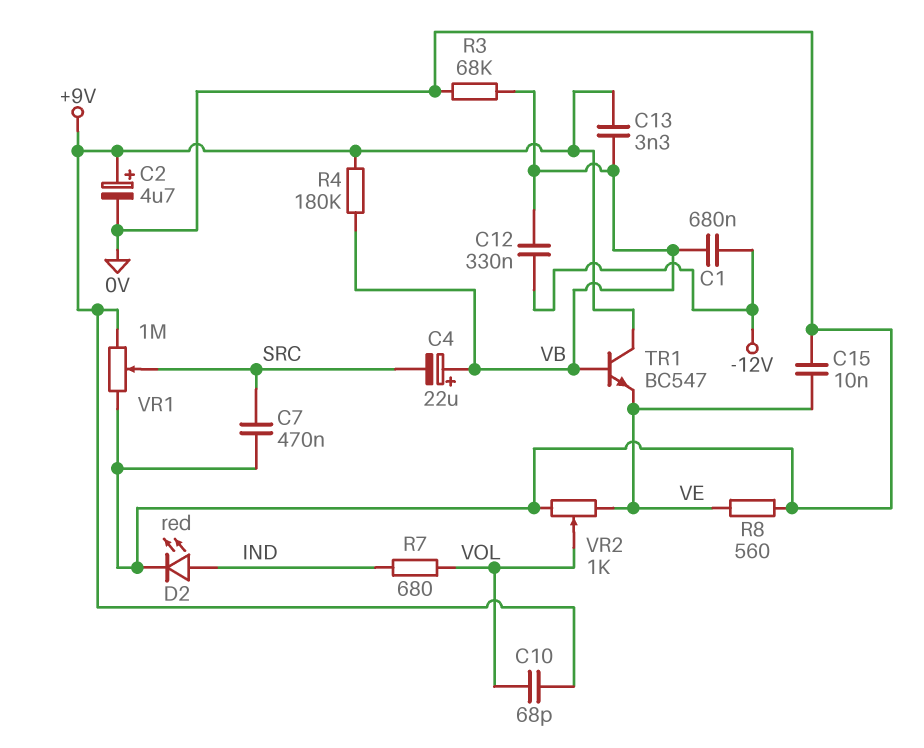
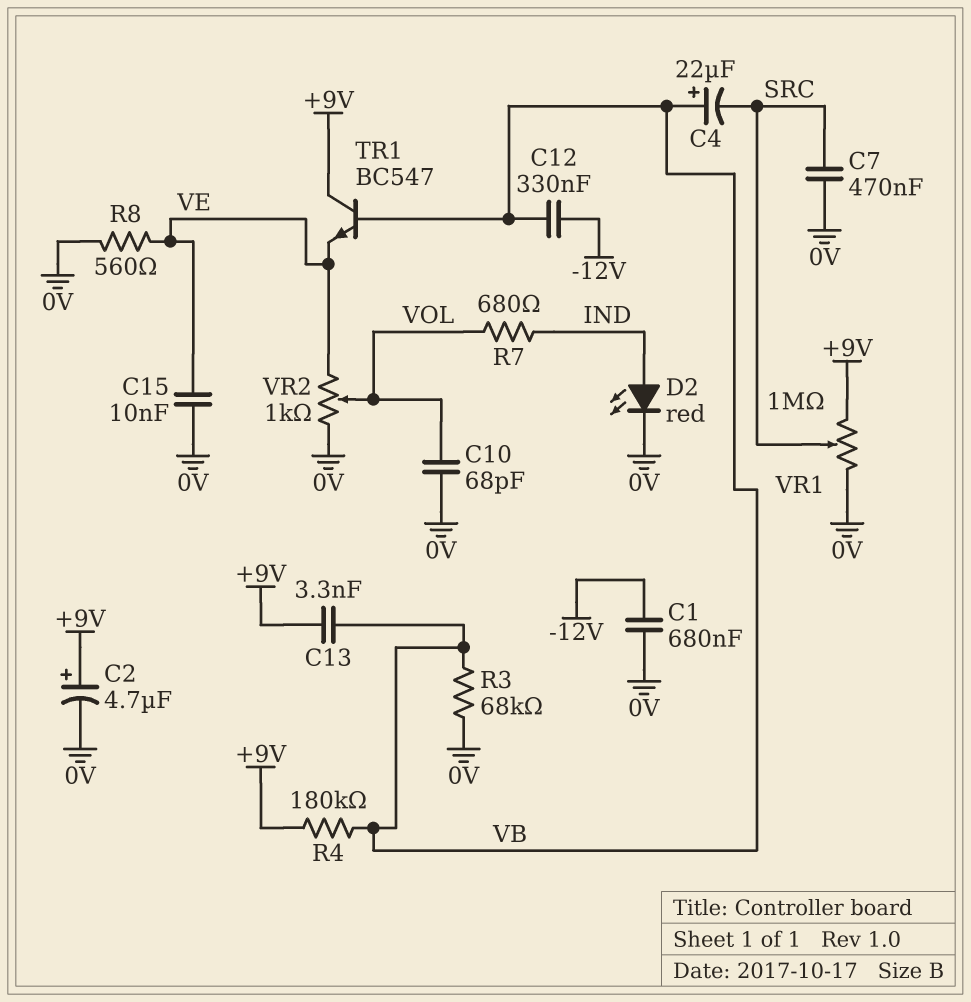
C1: 680nF (-12V, VB) -> 680nF (-12V, 0V)
C10: 68pF (+9V, VOL) -> 68pF (0V, VOL)

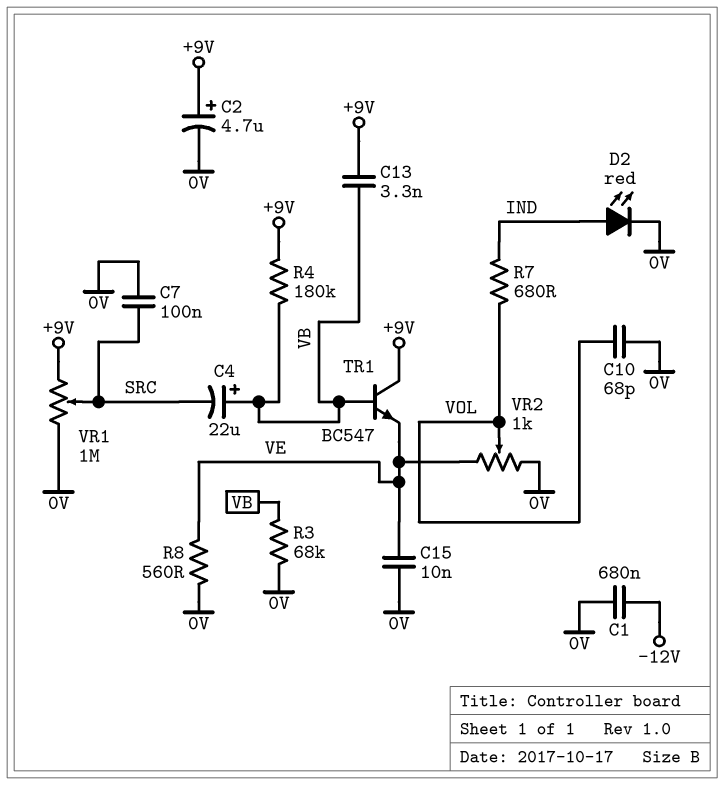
C7: 470nF (0V, SRC) -> 100nF (0V, SRC)
C12: 330nF (-12V, VB) -> none

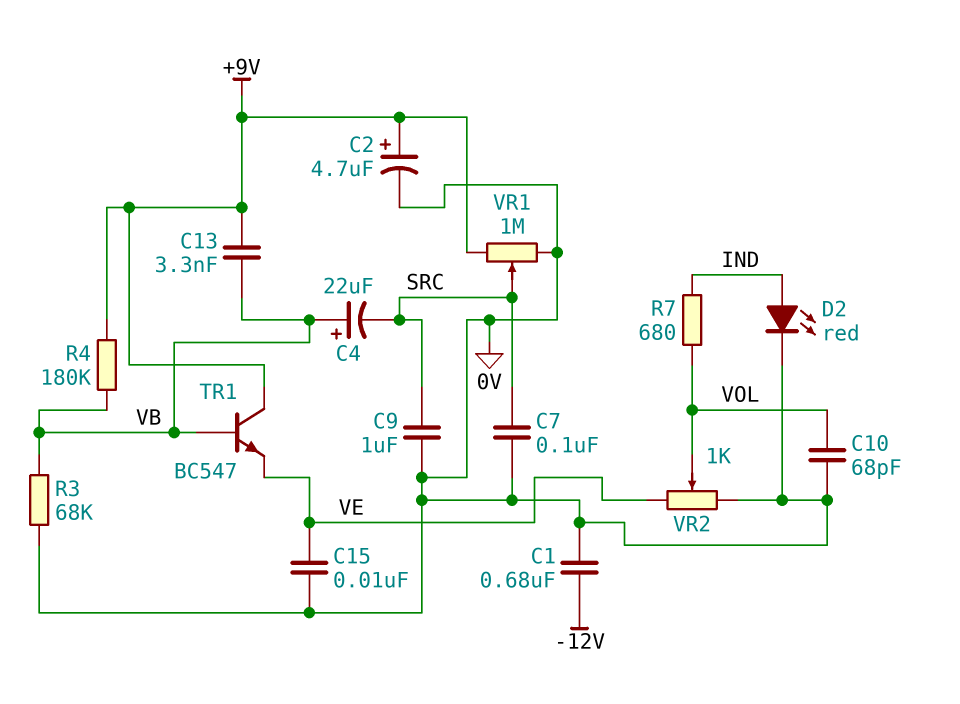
C9: none -> 1uF (0V, SRC)
R8: 560 (0V, VE) -> none

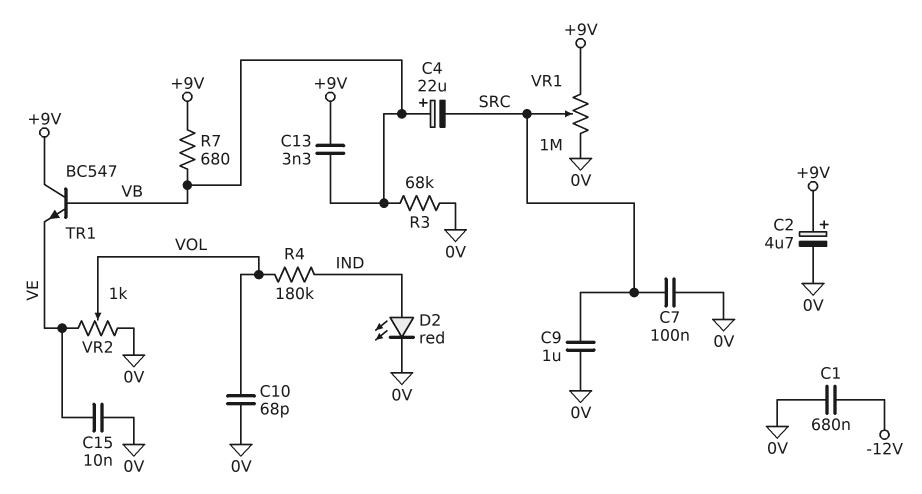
R4: 180k (+9V, VB) -> 180k (IND, VOL)
R7: 680 (IND, VOL) -> 680 (+9V, VB)

